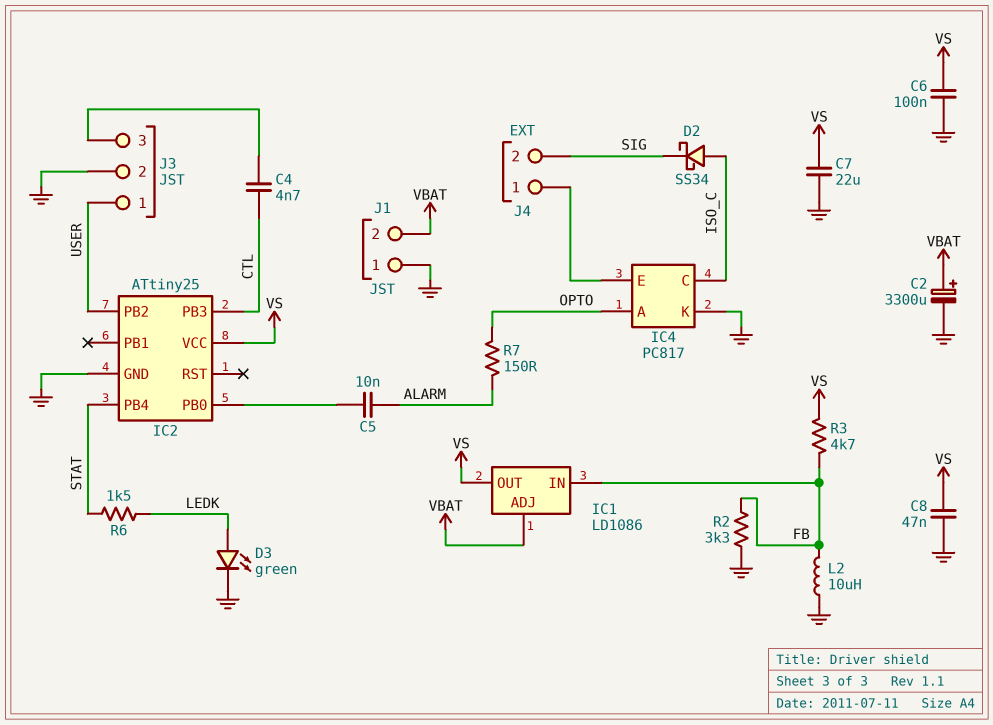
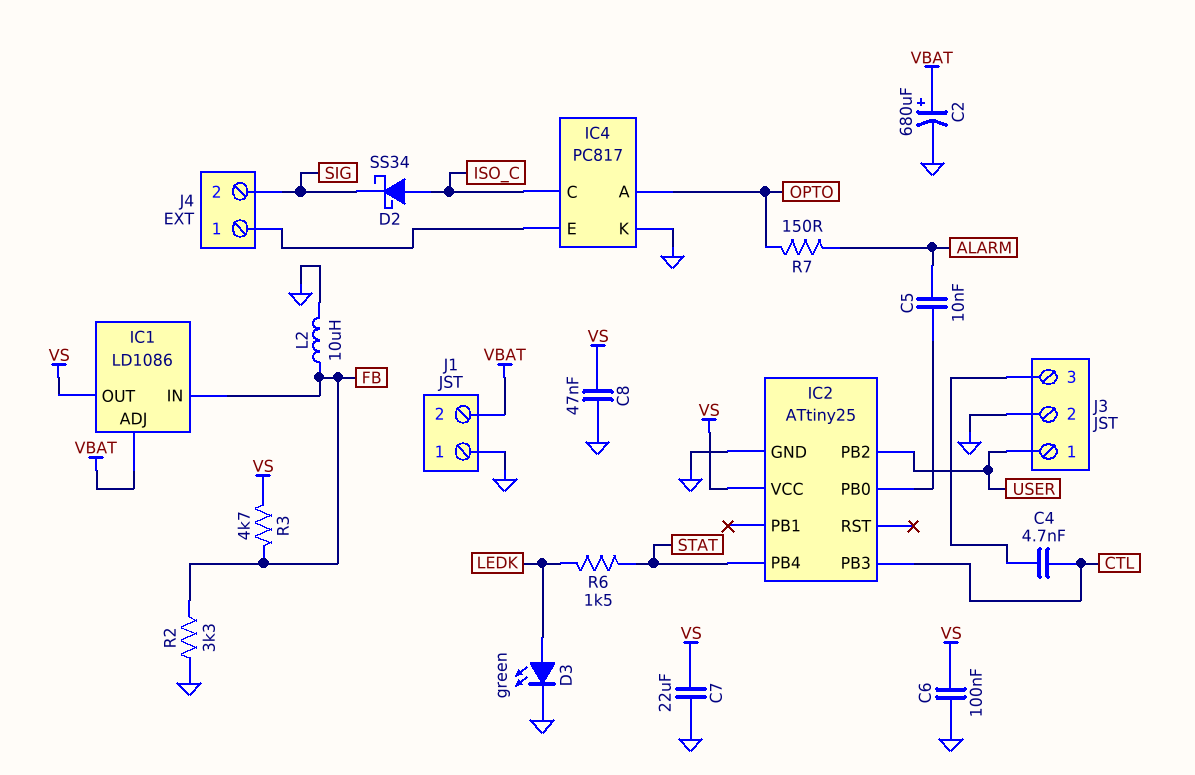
C2: 3300uF (plus VBAT, minus GND) -> 680uF (plus VBAT, minus GND)

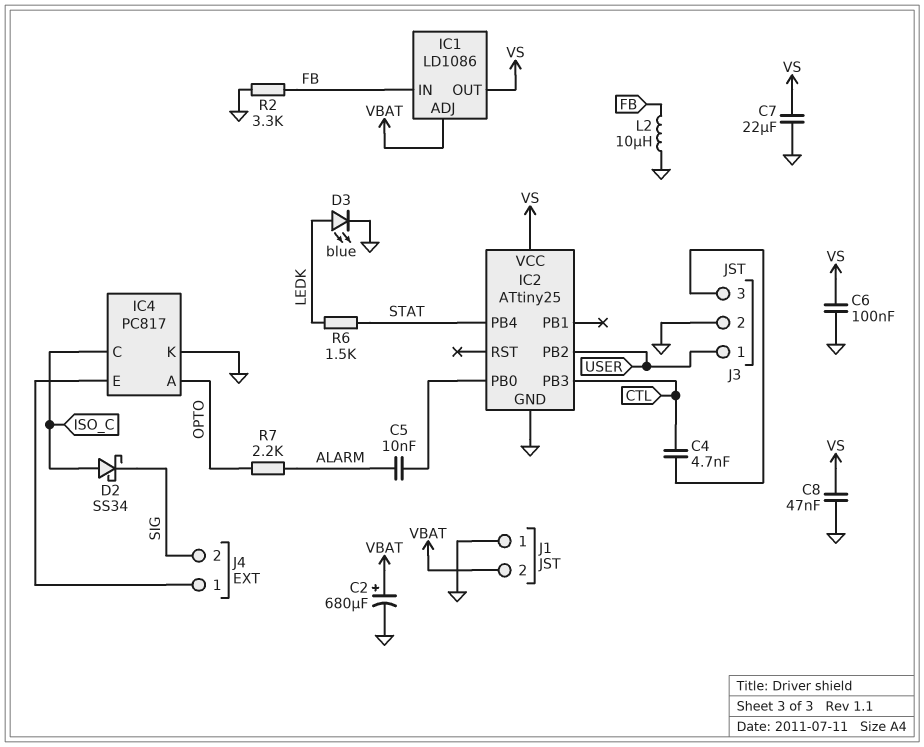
D3: LED green (A LEDK, K GND) -> LED blue (A LEDK, K GND)
R3: 4.7k (FB, VS) -> none
R7: 150 (ALARM, OPTO) -> 2.2k (ALARM, OPTO)

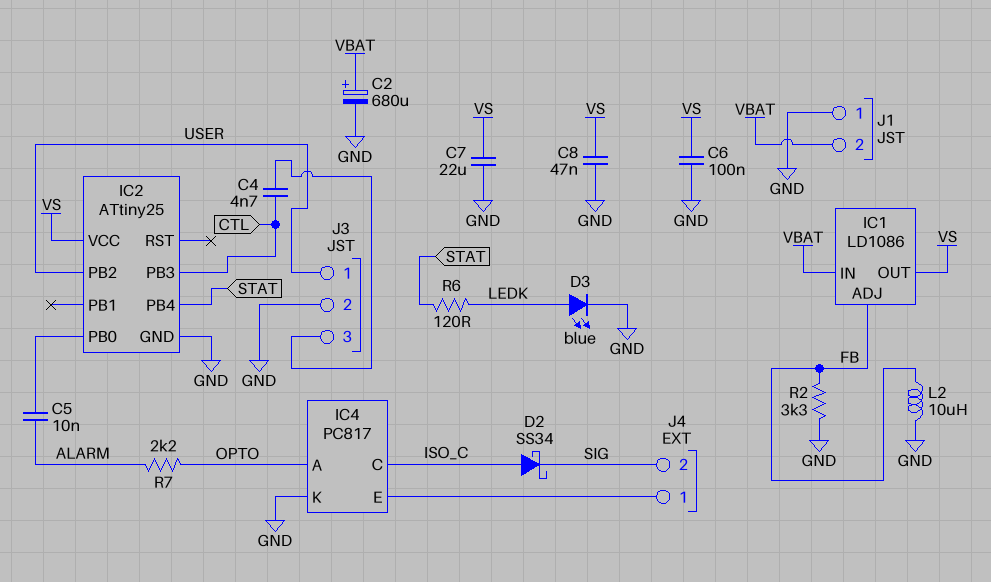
IC1 pin ADJ: VBAT -> FB
IC1 pin IN: FB -> VBAT
R6: 1.5k (LEDK, STAT) -> 120 (LEDK, STAT)

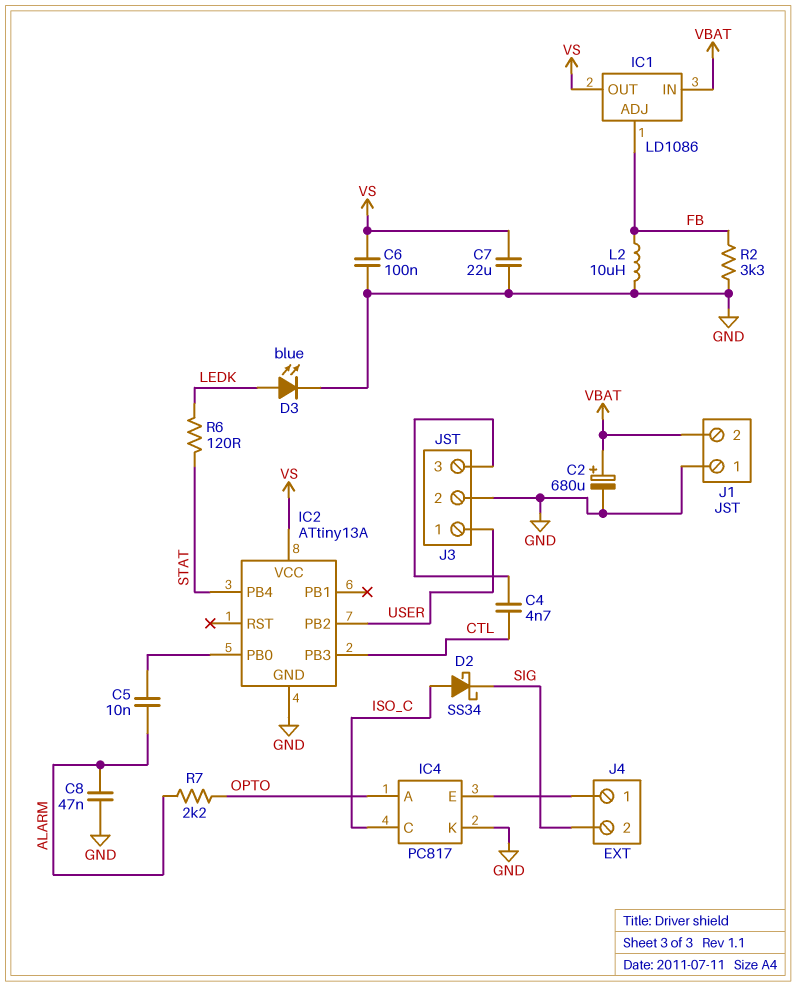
C8: 47nF (GND, VS) -> 47nF (ALARM, GND)
IC2: ATtiny25 -> ATtiny13A

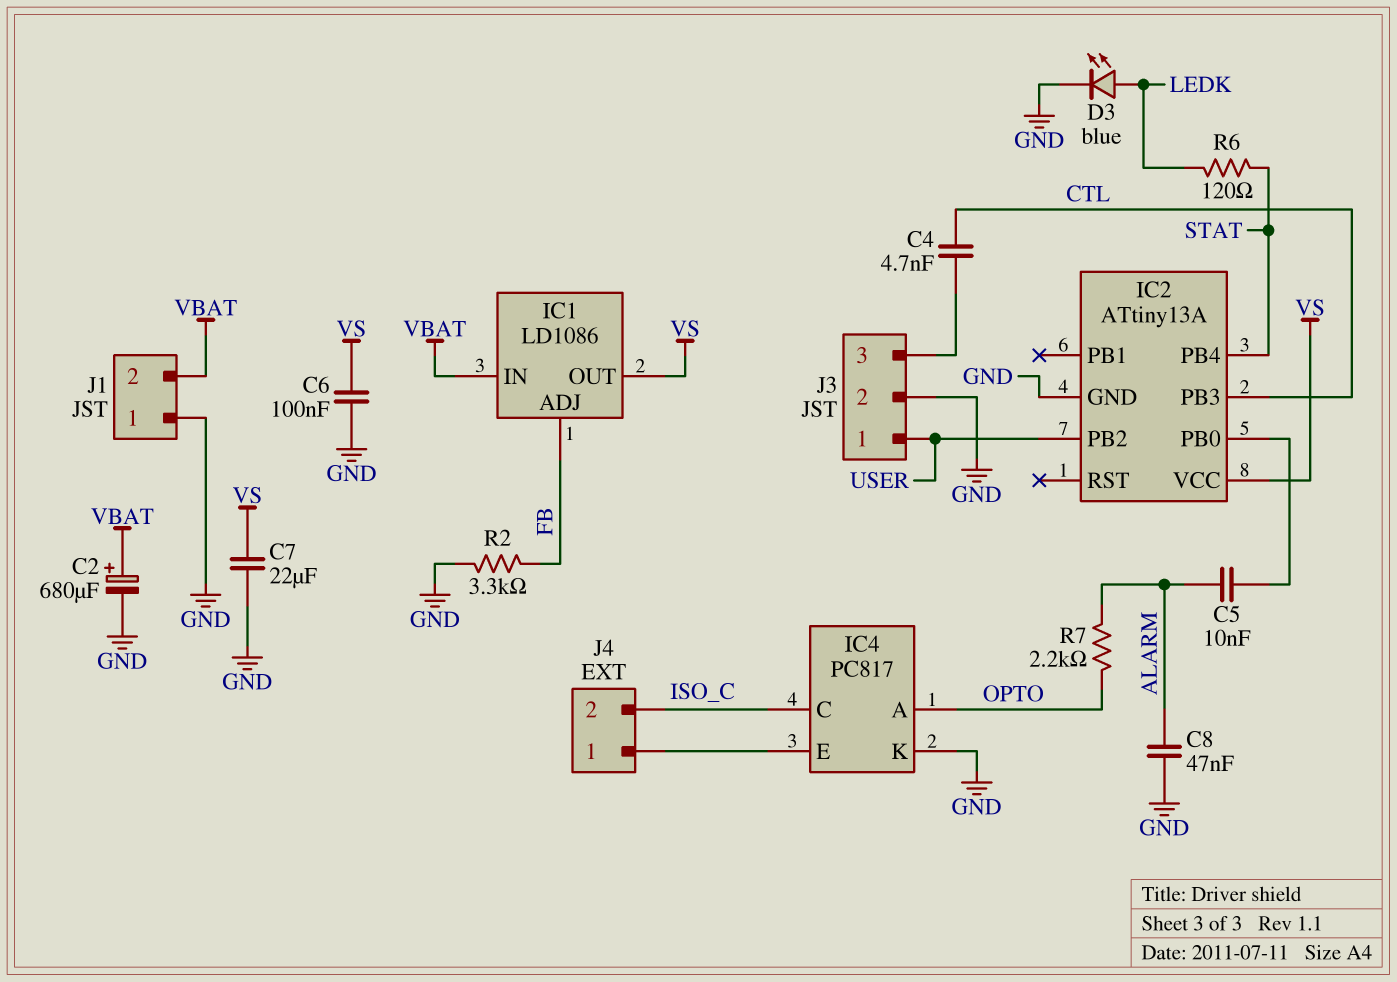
D2: schottky SS34 (A ISO_C, K SIG) -> none
J4 pin 2: SIG -> ISO_C
L2: 10uH (FB, GND) -> none

